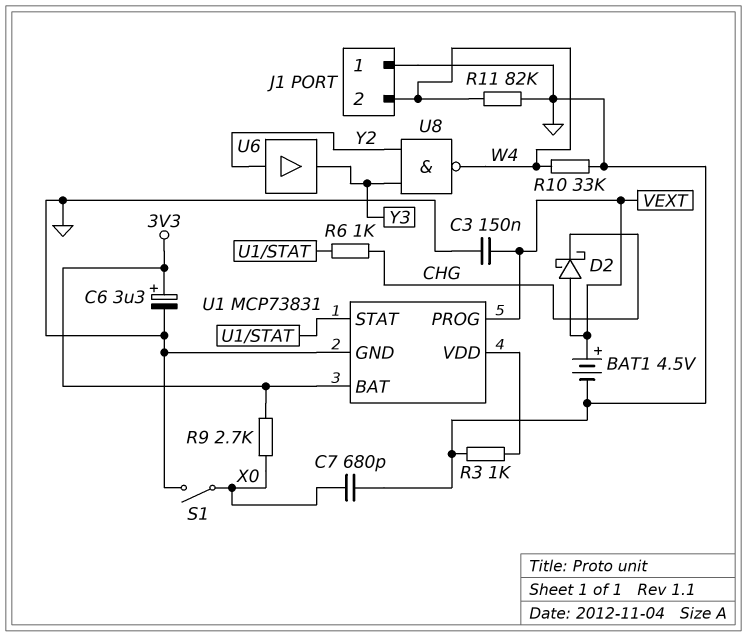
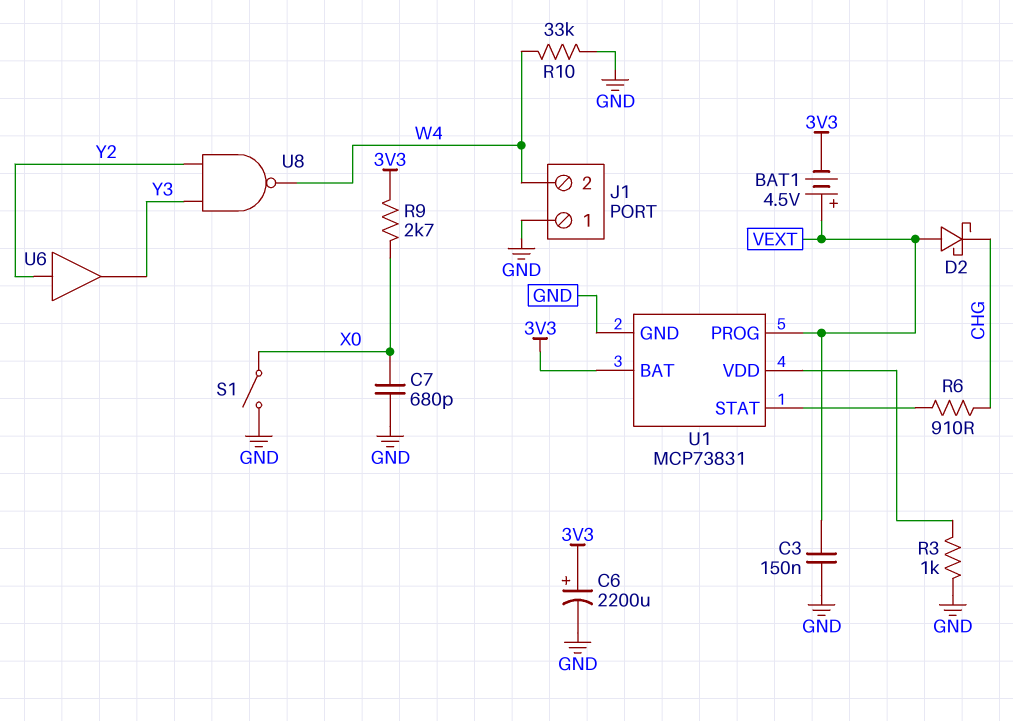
BAT1: 4.5V (plus VEXT, minus GND) -> 4.5V (plus VEXT, minus 3V3)
C6: 3.3uF (plus 3V3, minus GND) -> 2200uF (plus 3V3, minus GND)
R6: 1k (CHG, U1/STAT) -> 910 (CHG, U1/STAT)
R11: 82k (GND, W4) -> none

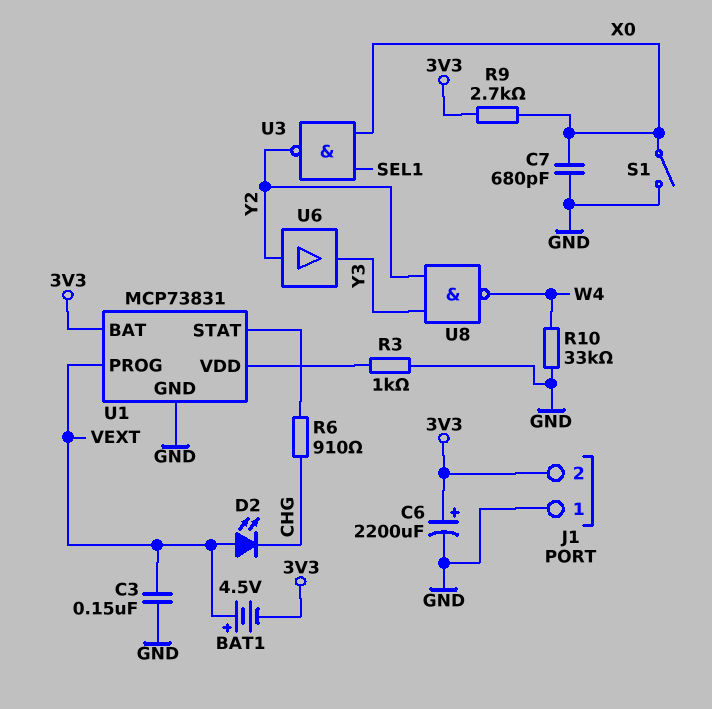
D2: schottky (A VEXT, K CHG) -> LED (A VEXT, K CHG)
J1 pin 2: W4 -> 3V3
U3: none -> NAND (in SEL1, in X0, out Y2)

